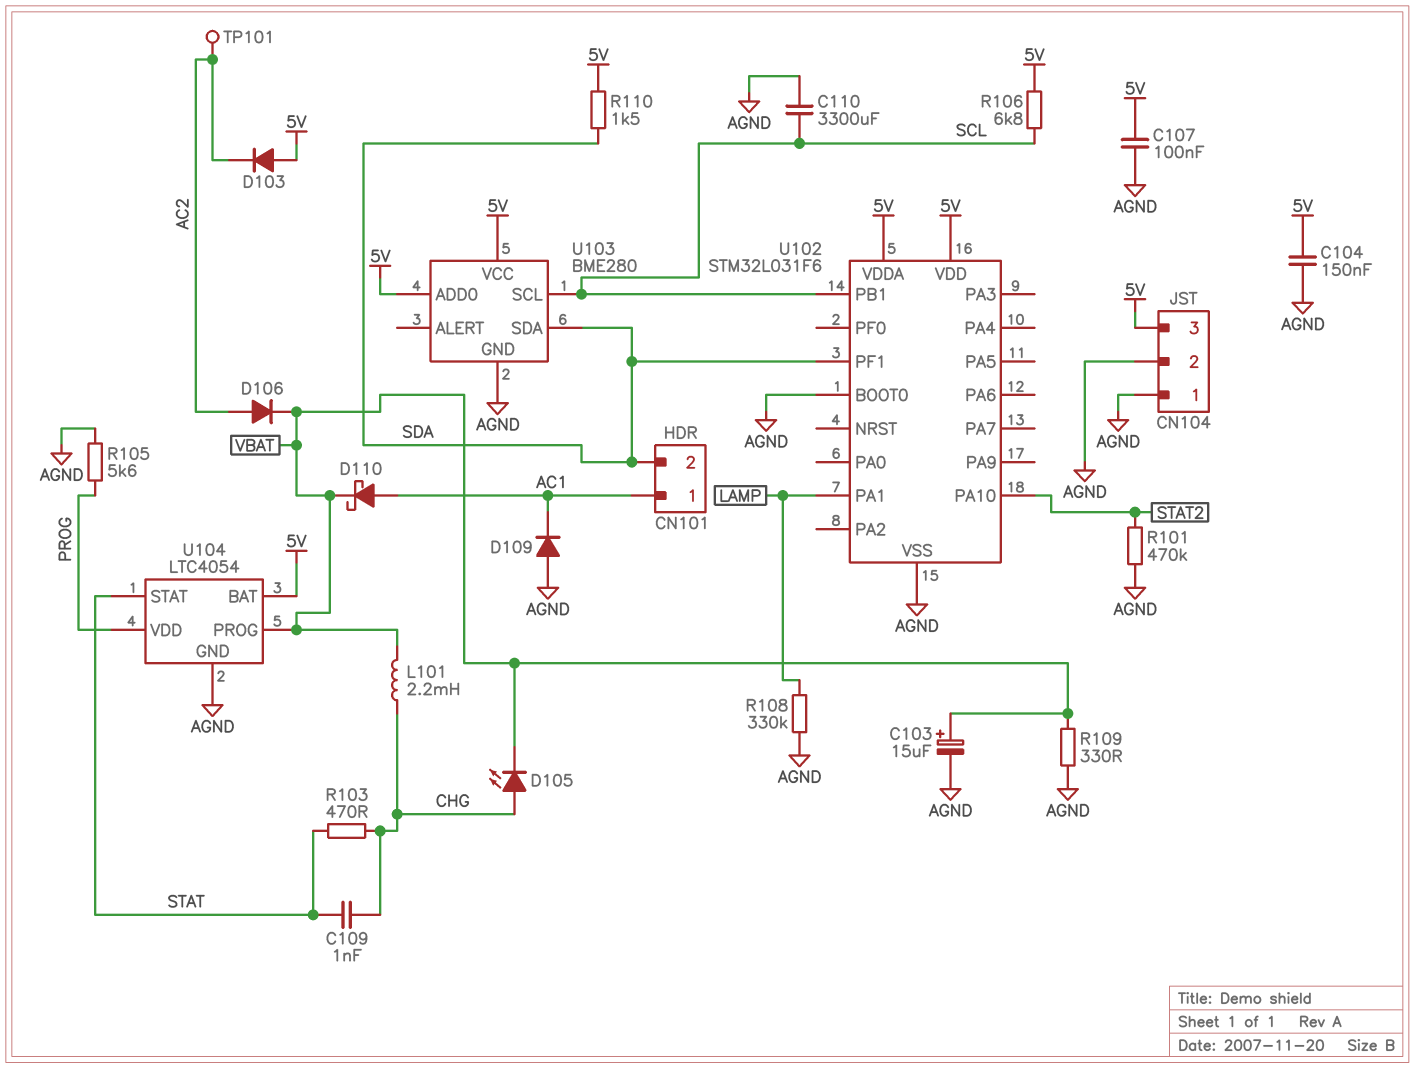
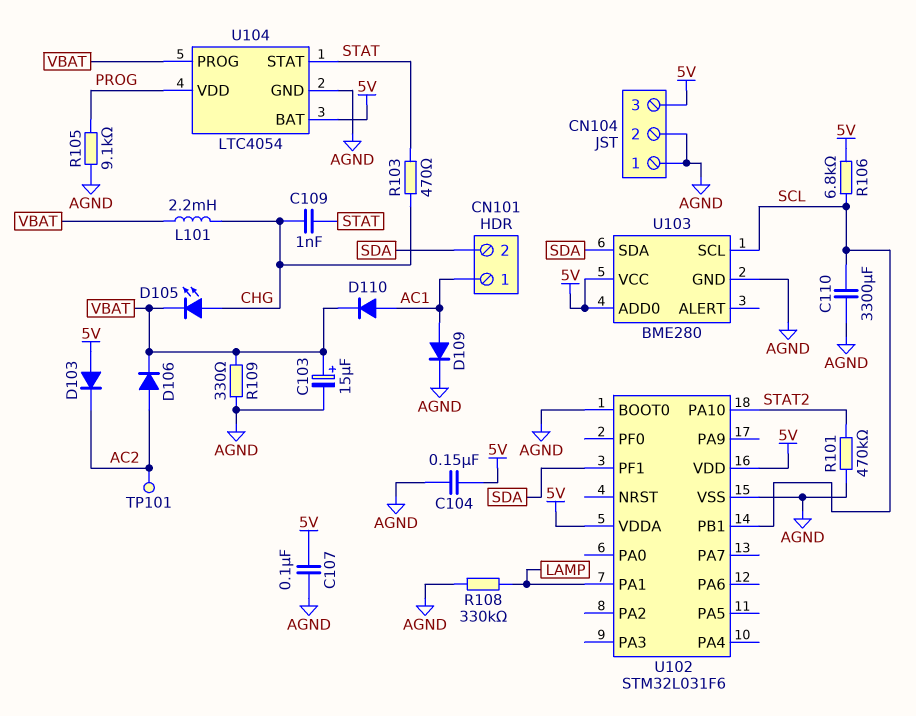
D109: diode (A AGND, K AC1) -> diode (A AC1, K AGND)
D110: schottky (A AC1, K VBAT) -> diode (A AC1, K VBAT)
R105: 5.6k (AGND, PROG) -> 9.1k (AGND, PROG)
R110: 1.5k (5V, SDA) -> none

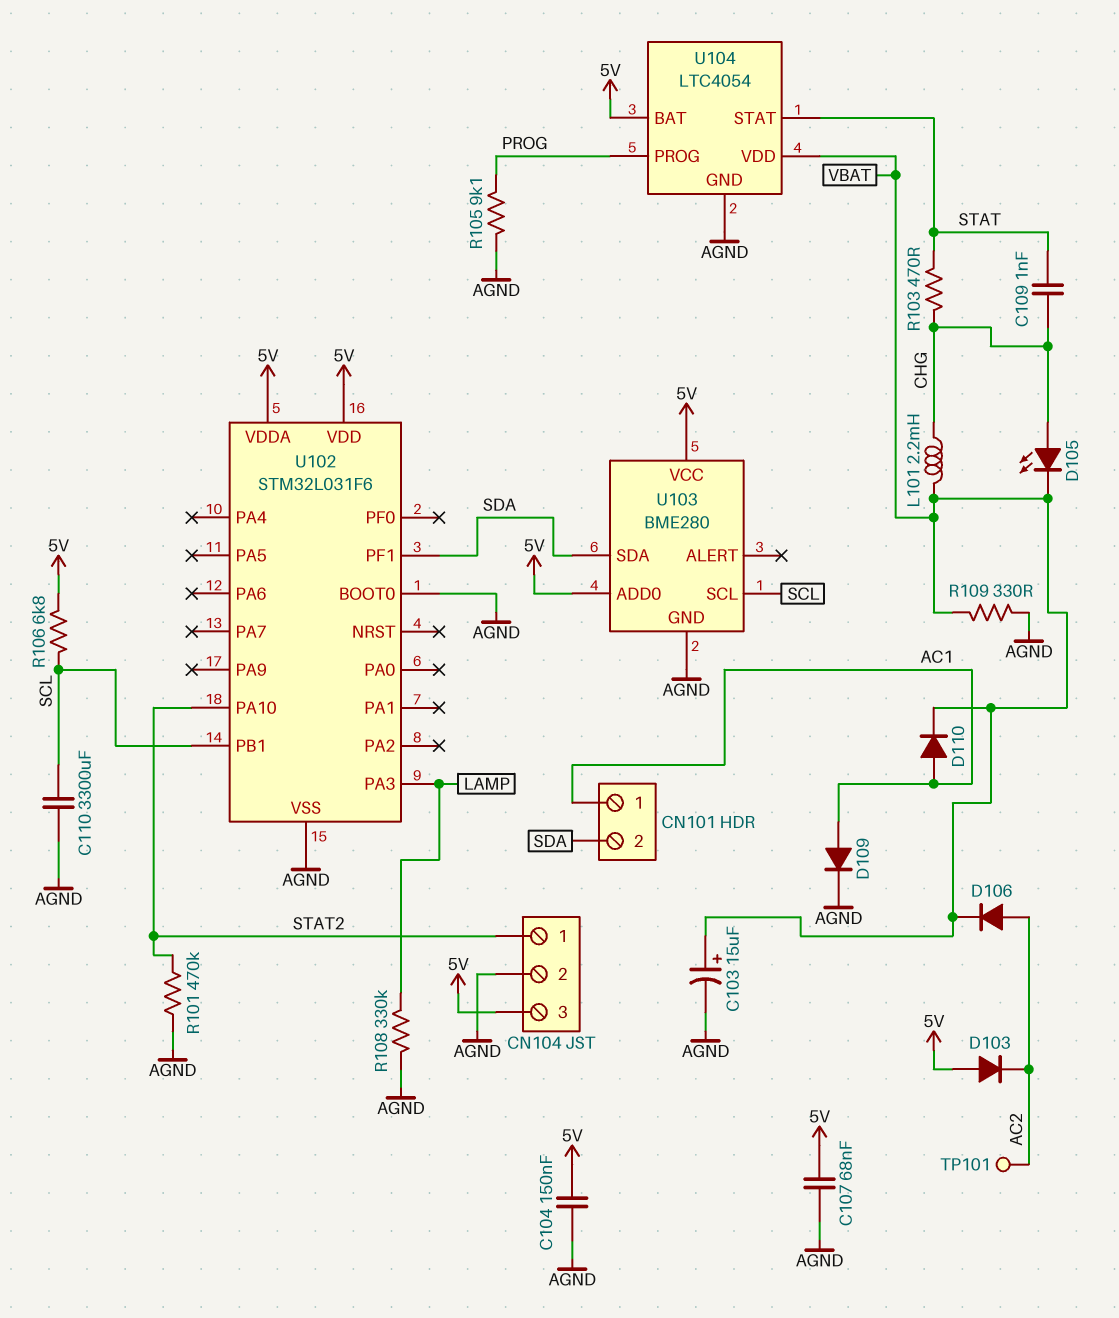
C107: 100nF (5V, AGND) -> 68nF (5V, AGND)
CN104 pin 1: AGND -> STAT2
U102 pin PA1: LAMP -> none
U102 pin PA3: none -> LAMP
U104 pin PROG: VBAT -> PROG
U104 pin VDD: PROG -> VBAT

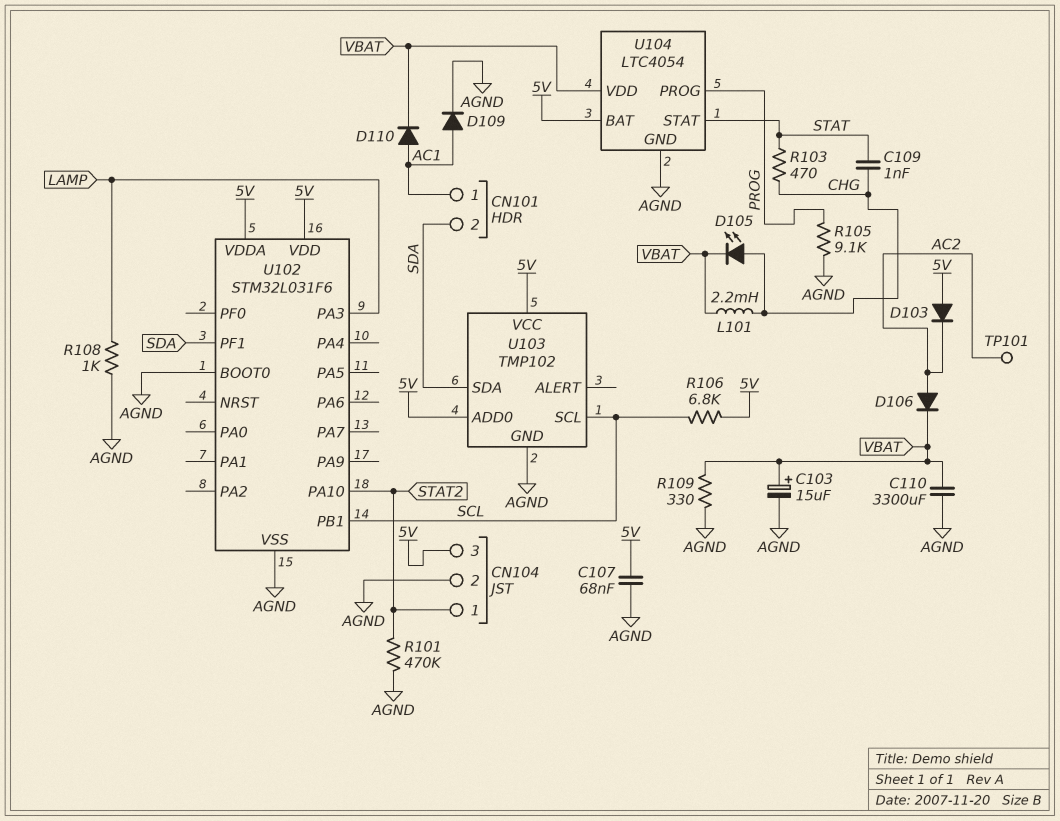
C104: 150nF (5V, AGND) -> none
C110: 3300uF (AGND, SCL) -> 3300uF (AGND, VBAT)
R108: 330k (AGND, LAMP) -> 1k (AGND, LAMP)
U103: BME280 -> TMP102

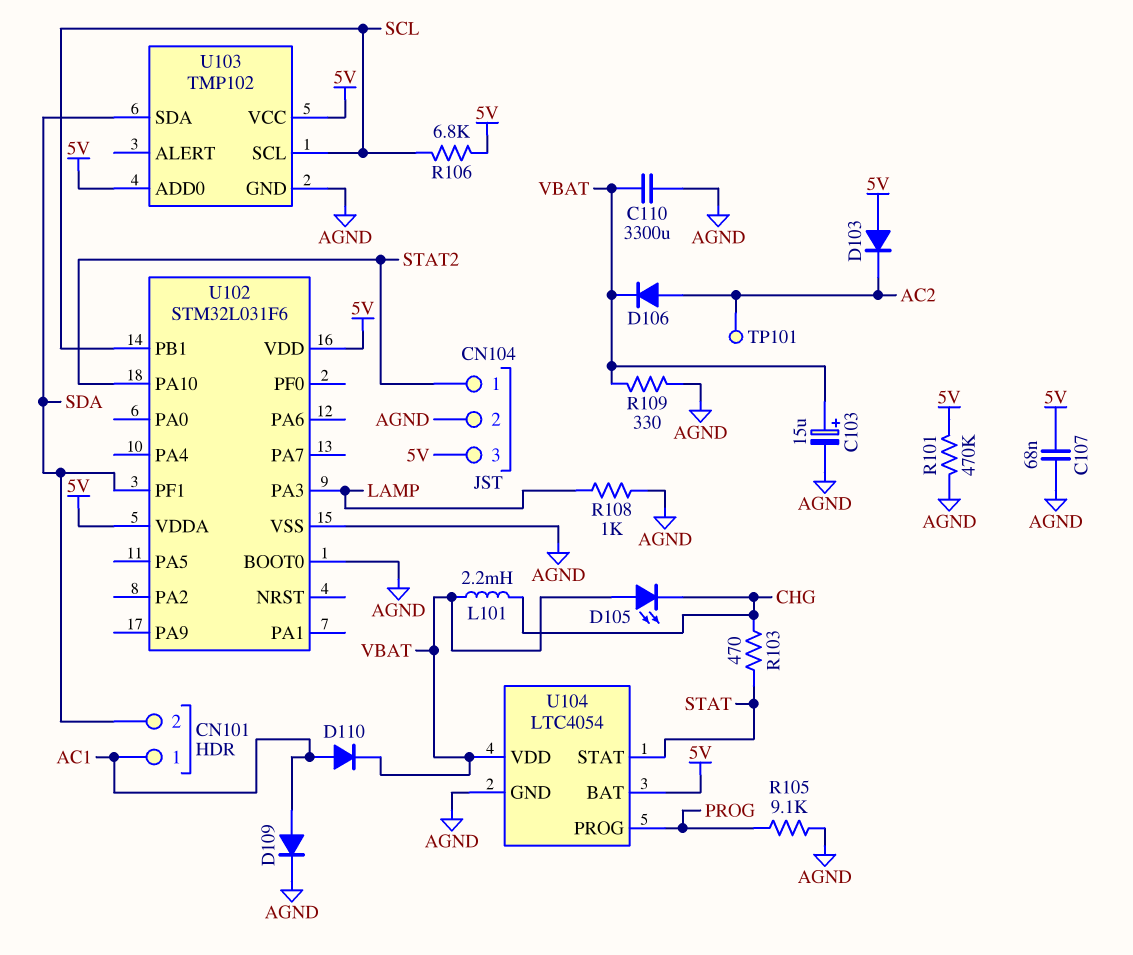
C109: 1nF (CHG, STAT) -> none
D105: LED (A CHG, K VBAT) -> LED (A VBAT, K CHG)
R101: 470k (AGND, STAT2) -> 470k (5V, AGND)

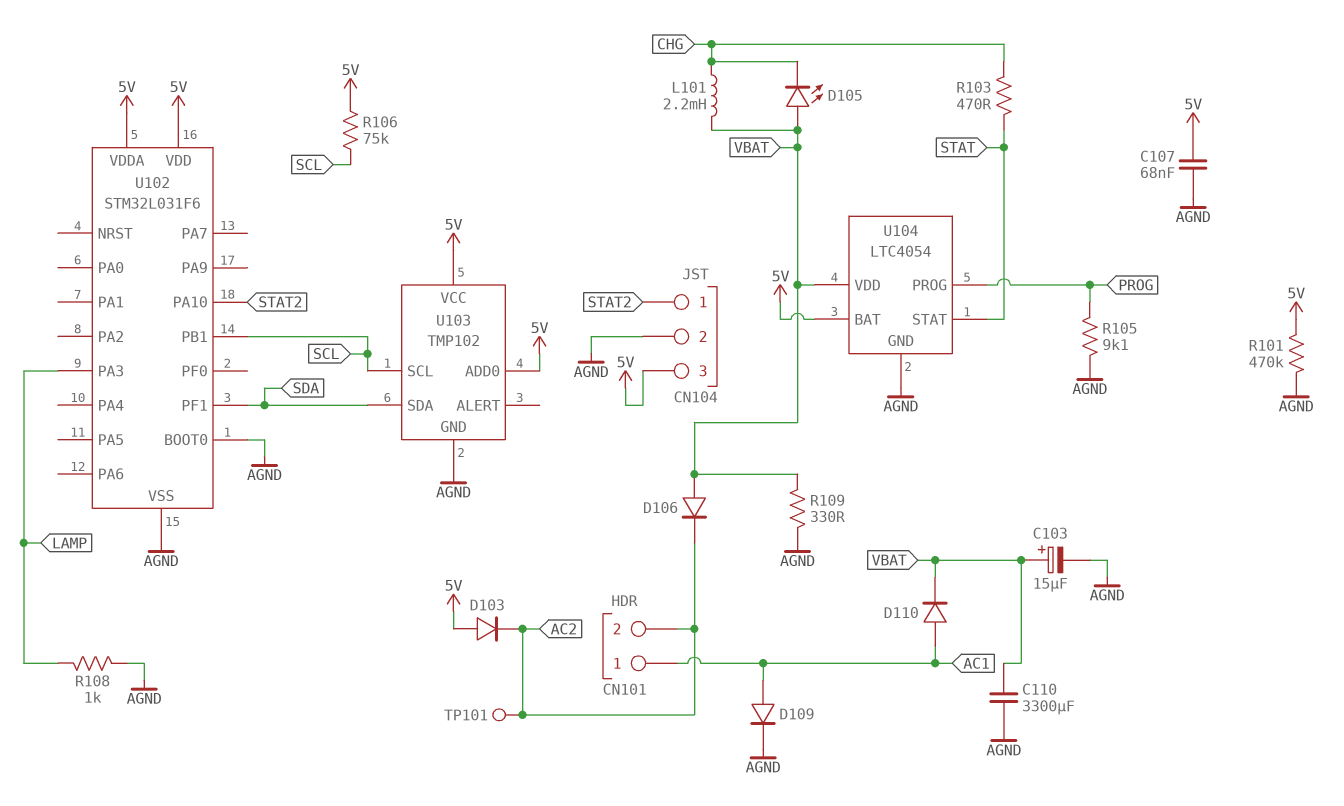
CN101 pin 2: SDA -> AC2
D106: diode (A AC2, K VBAT) -> diode (A VBAT, K AC2)
R106: 6.8k (5V, SCL) -> 75k (5V, SCL)

